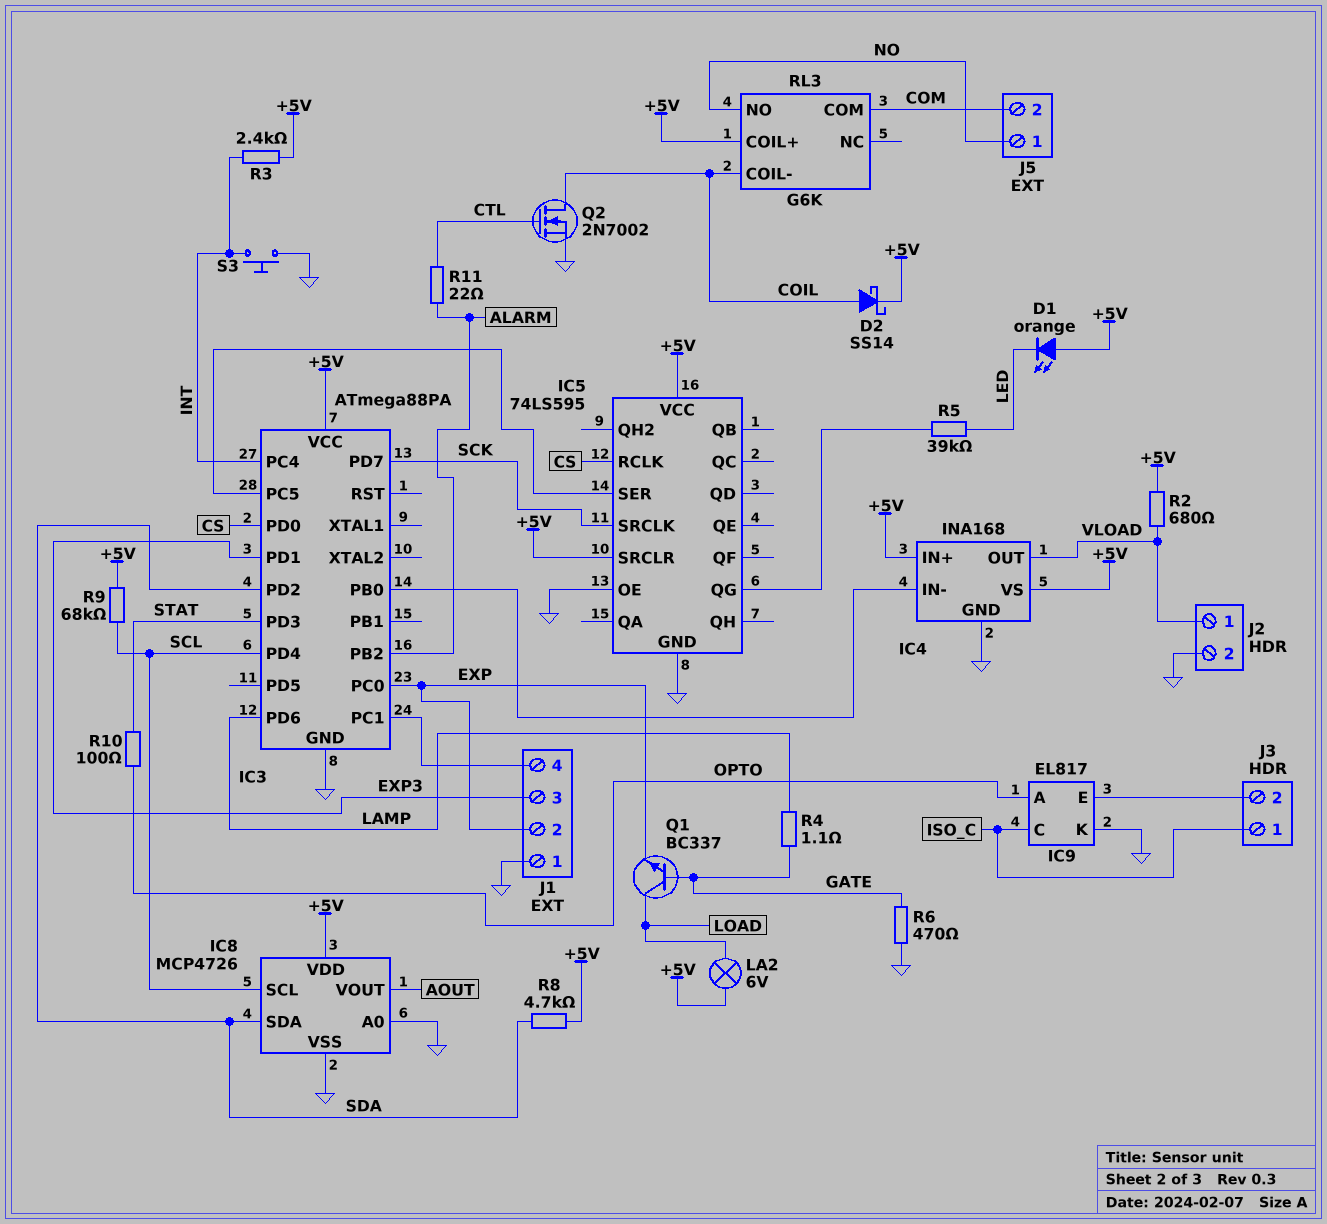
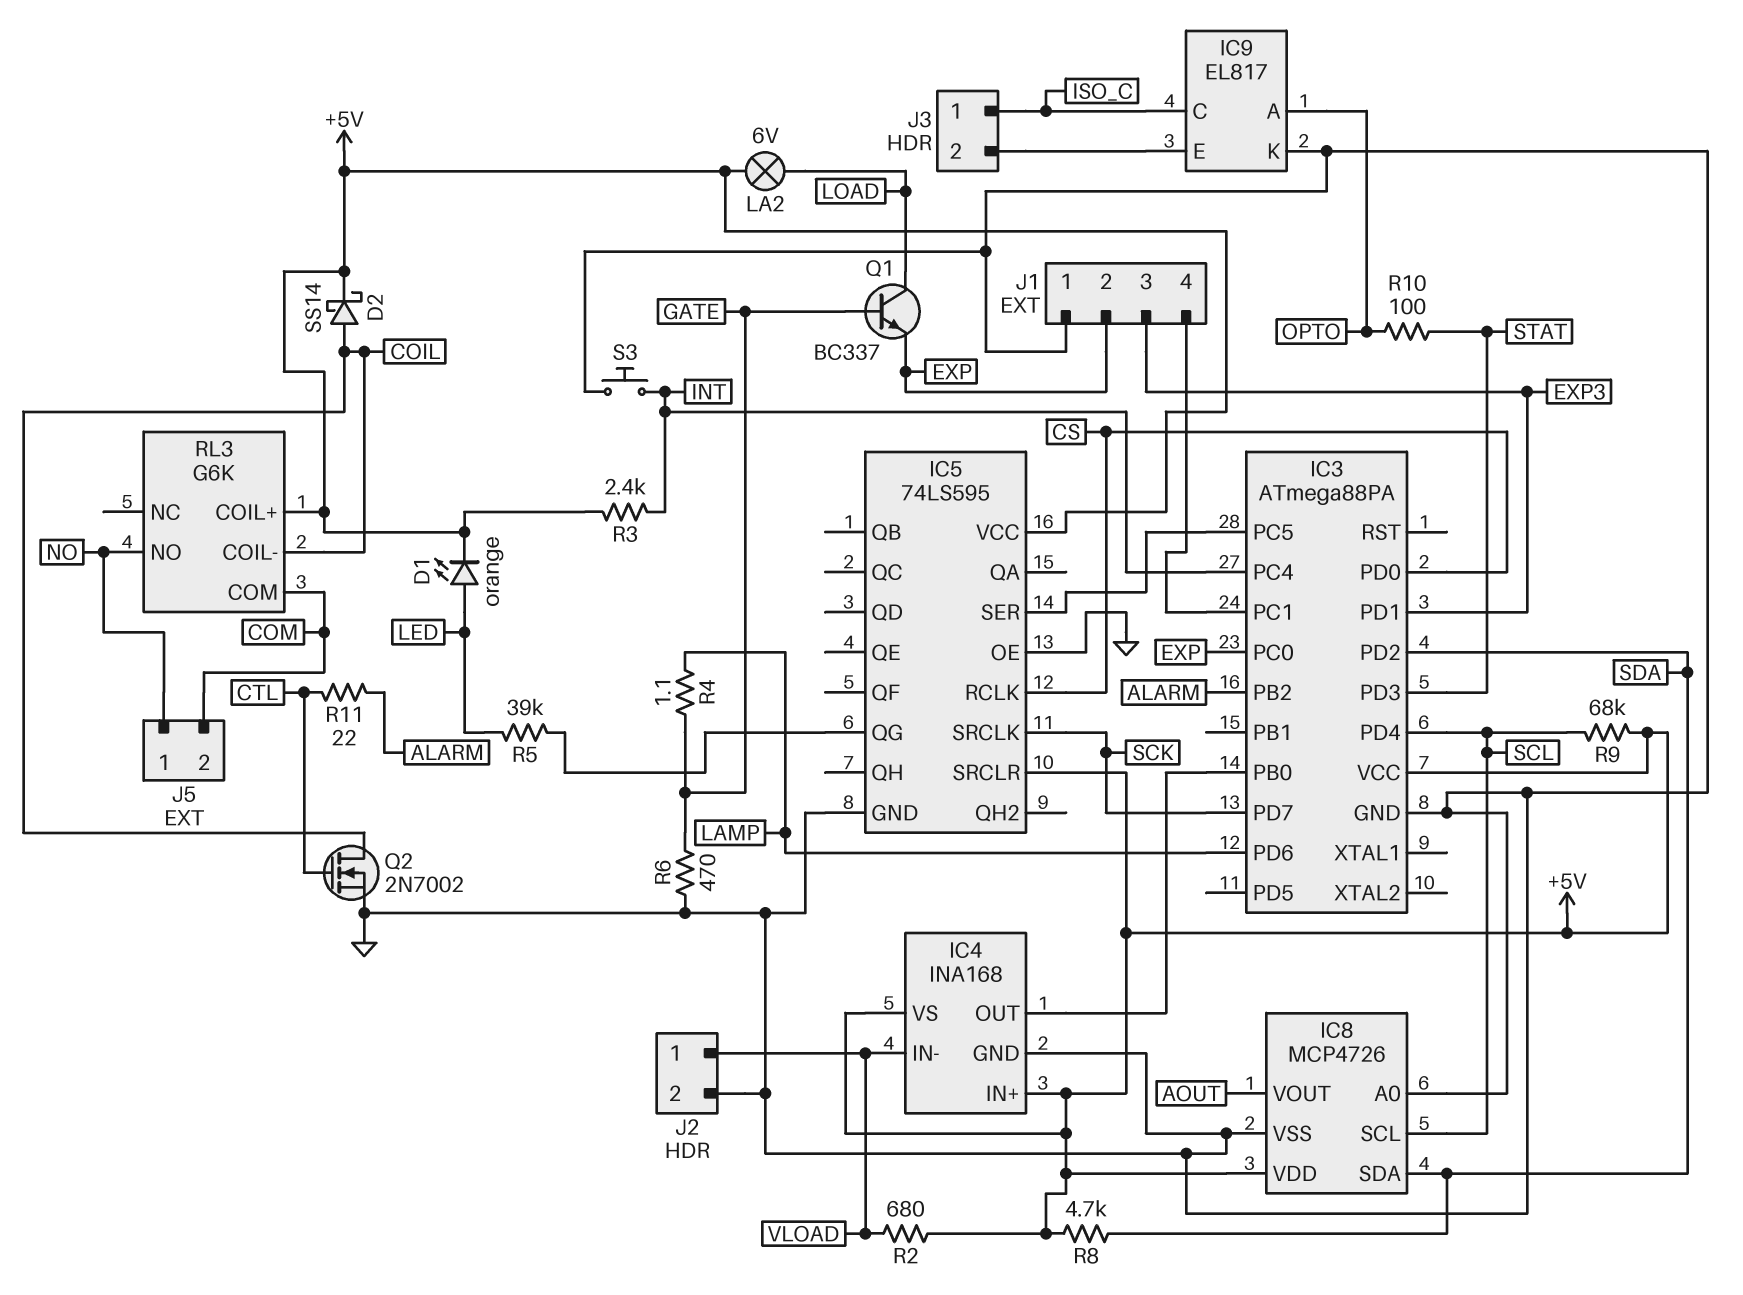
D1: LED orange (A +5V, K LED) -> LED orange (A LED, K +5V)
IC4 pin IN-: IC3/PB0 -> VLOAD
IC4 pin OUT: VLOAD -> IC3/PB0

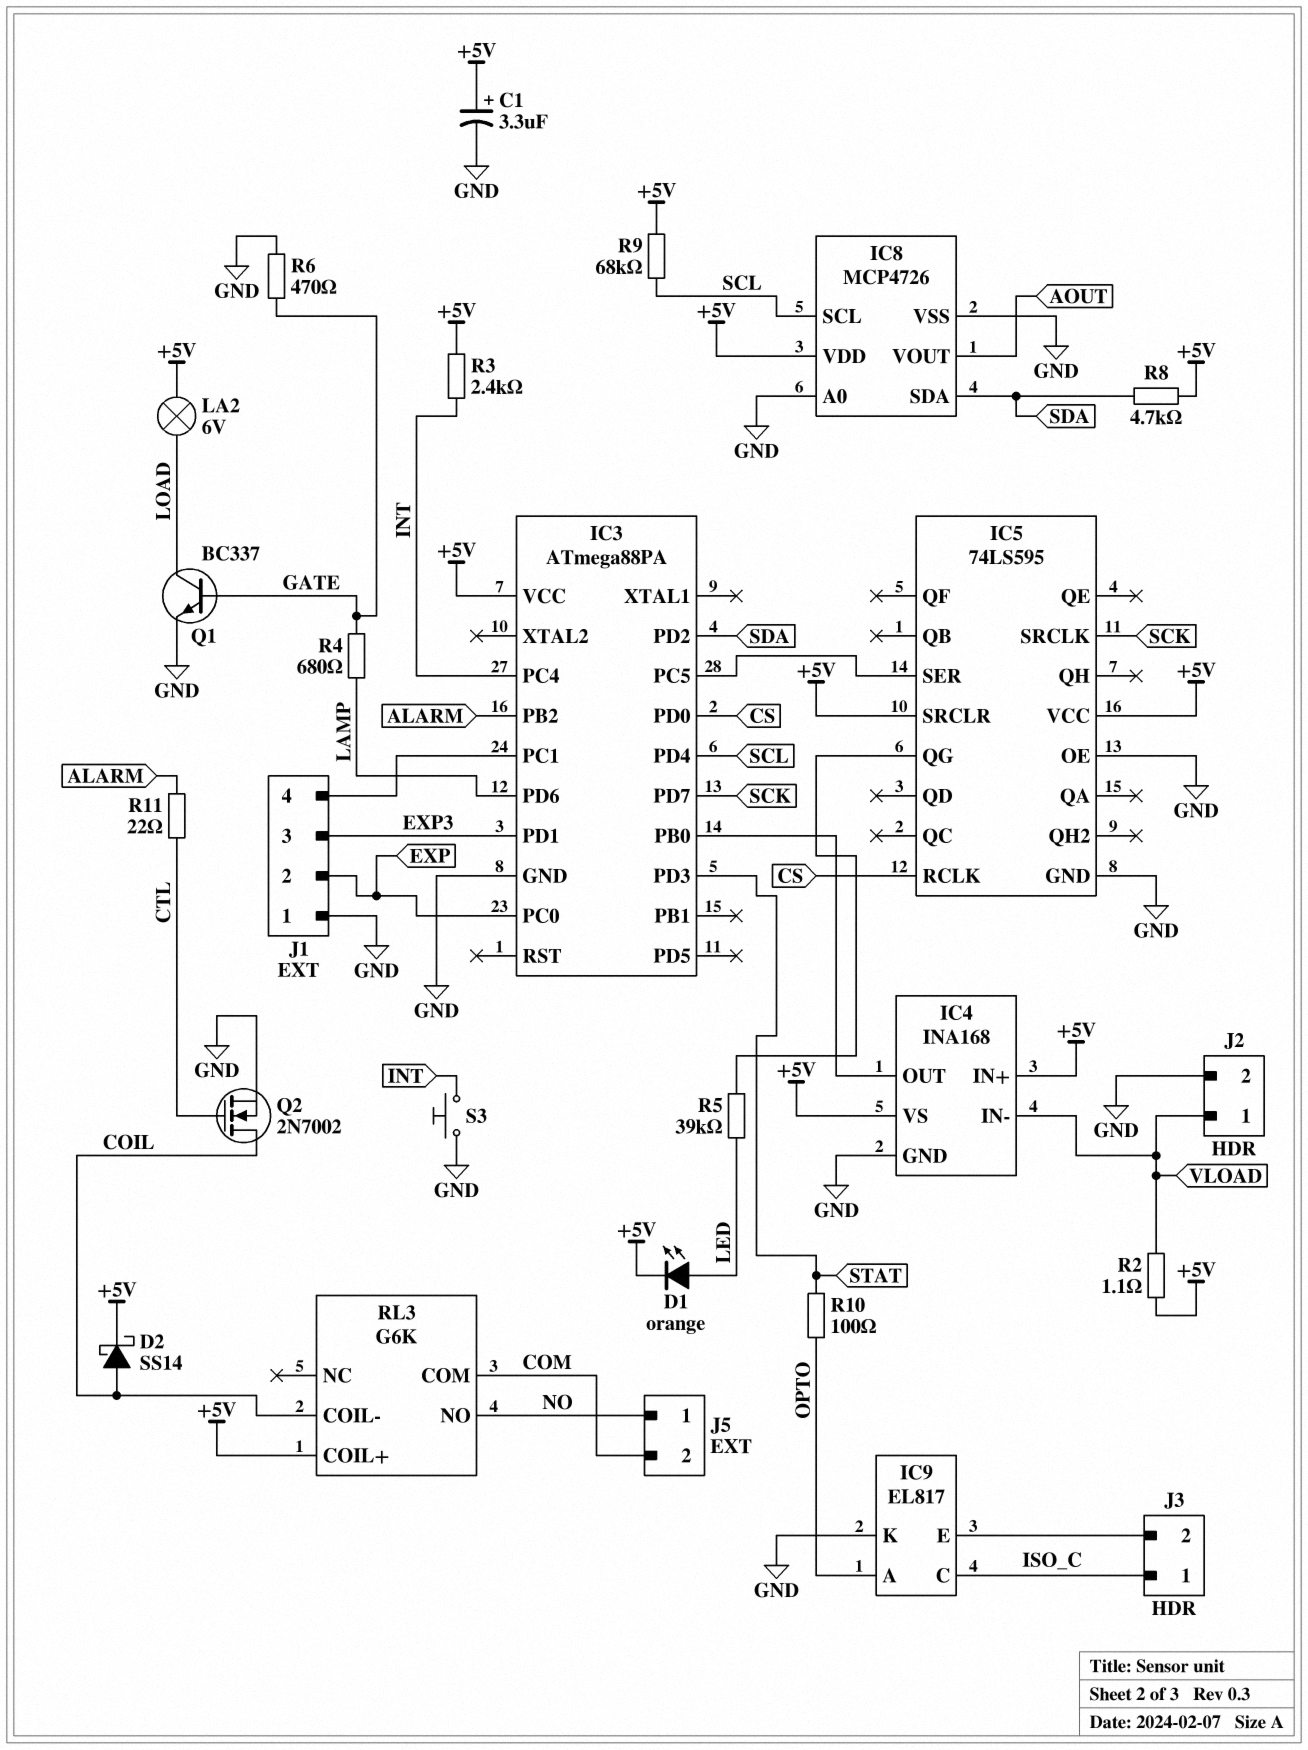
C1: none -> 3.3uF (plus +5V, minus GND)
Q1: NPN BC337 (B GATE, C LOAD, E EXP) -> NPN BC337 (B GATE, C LOAD, E GND)
R2: 680 (+5V, VLOAD) -> 1.1 (+5V, VLOAD)
R4: 1.1 (GATE, LAMP) -> 680 (GATE, LAMP)

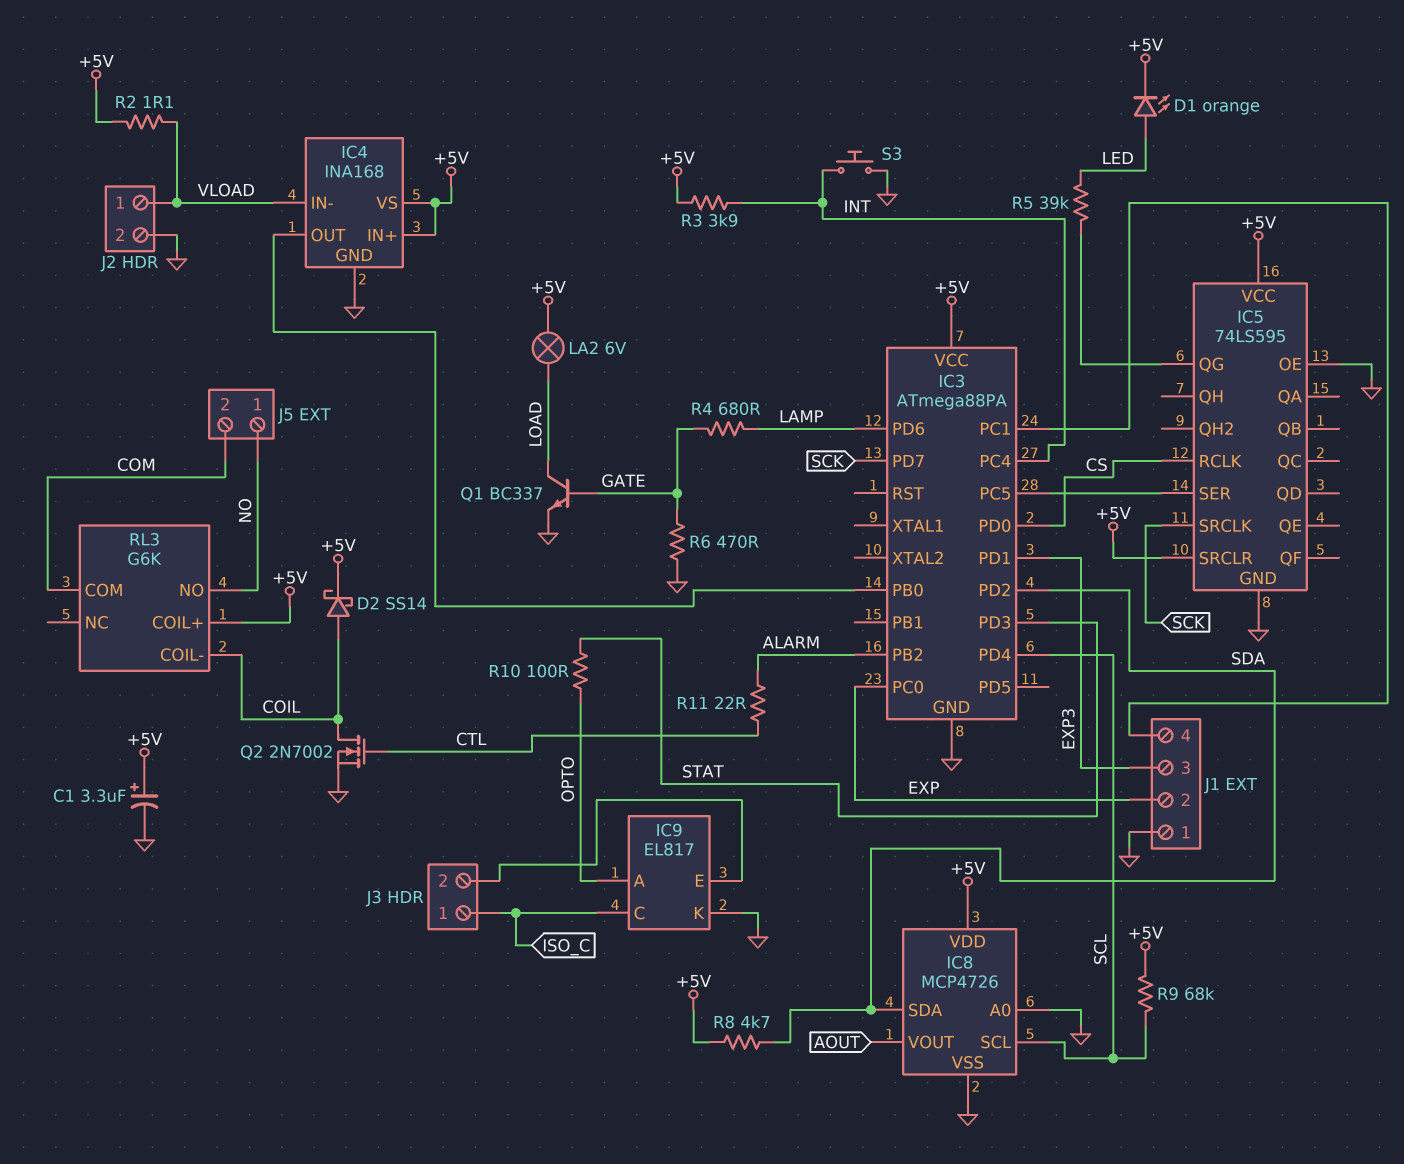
R3: 2.4k (+5V, INT) -> 3.9k (+5V, INT)

